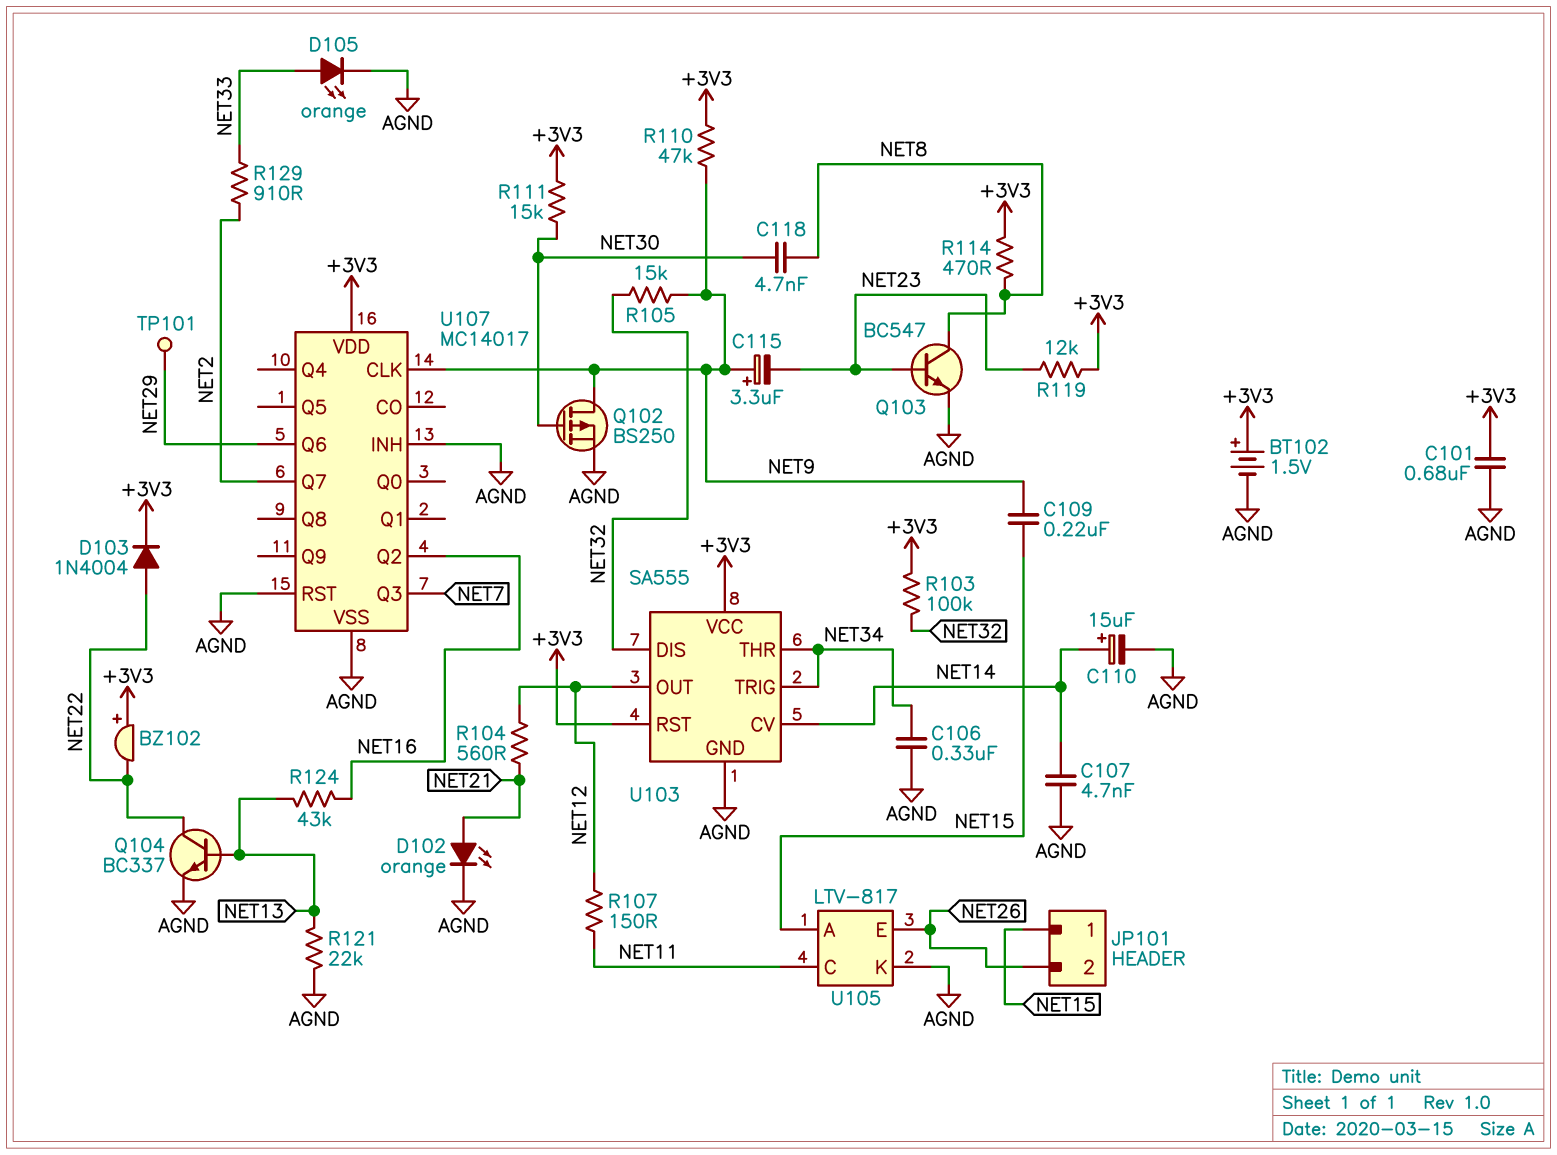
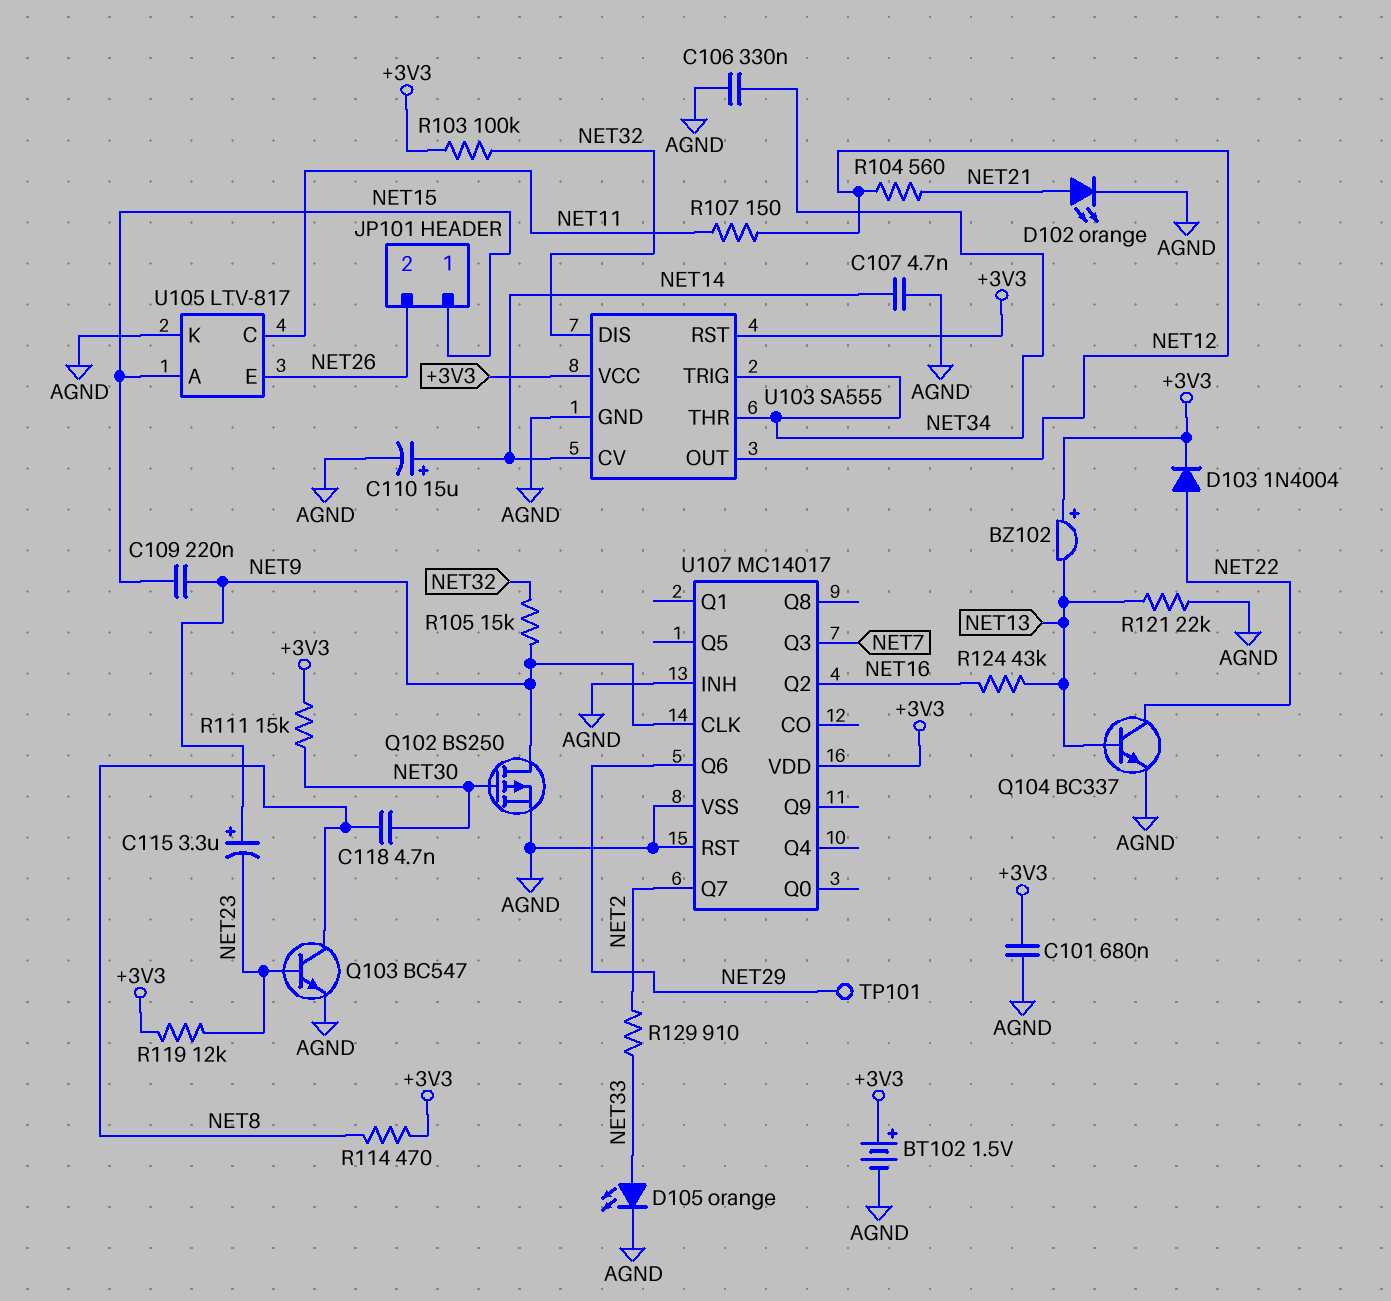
BZ102: buzzer (plus +3V3, minus NET22) -> buzzer (plus +3V3, minus NET13)
R110: 47k (+3V3, NET9) -> none

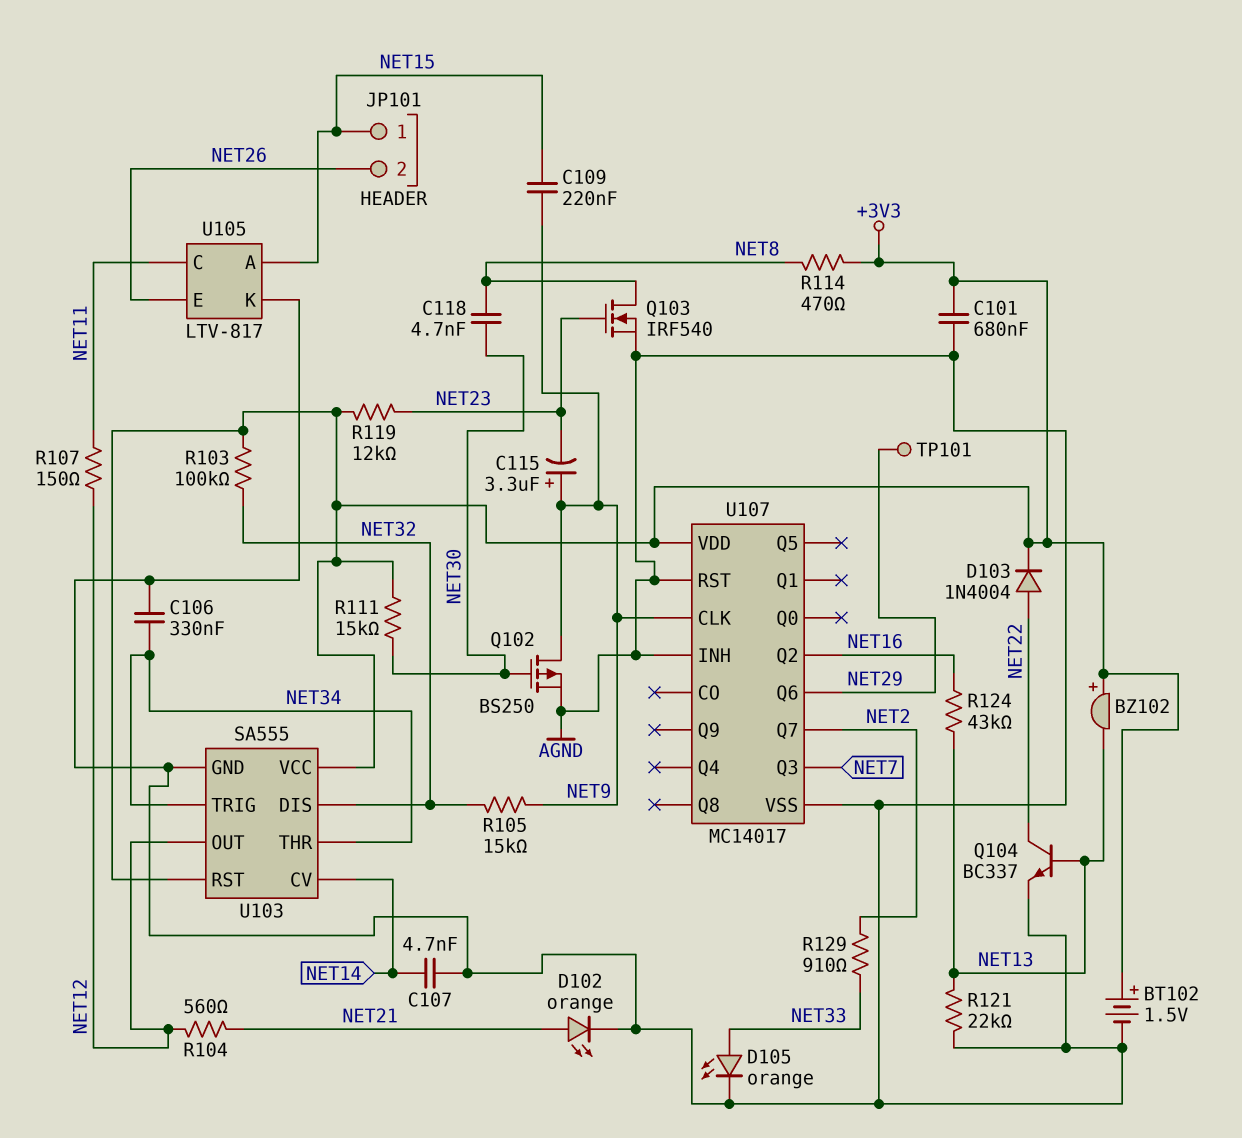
C110: 15uF (plus NET14, minus AGND) -> none
Q103: NPN BC547 (B NET23, C NET8, E AGND) -> NMOS IRF540 (G NET23, D NET8, S AGND)

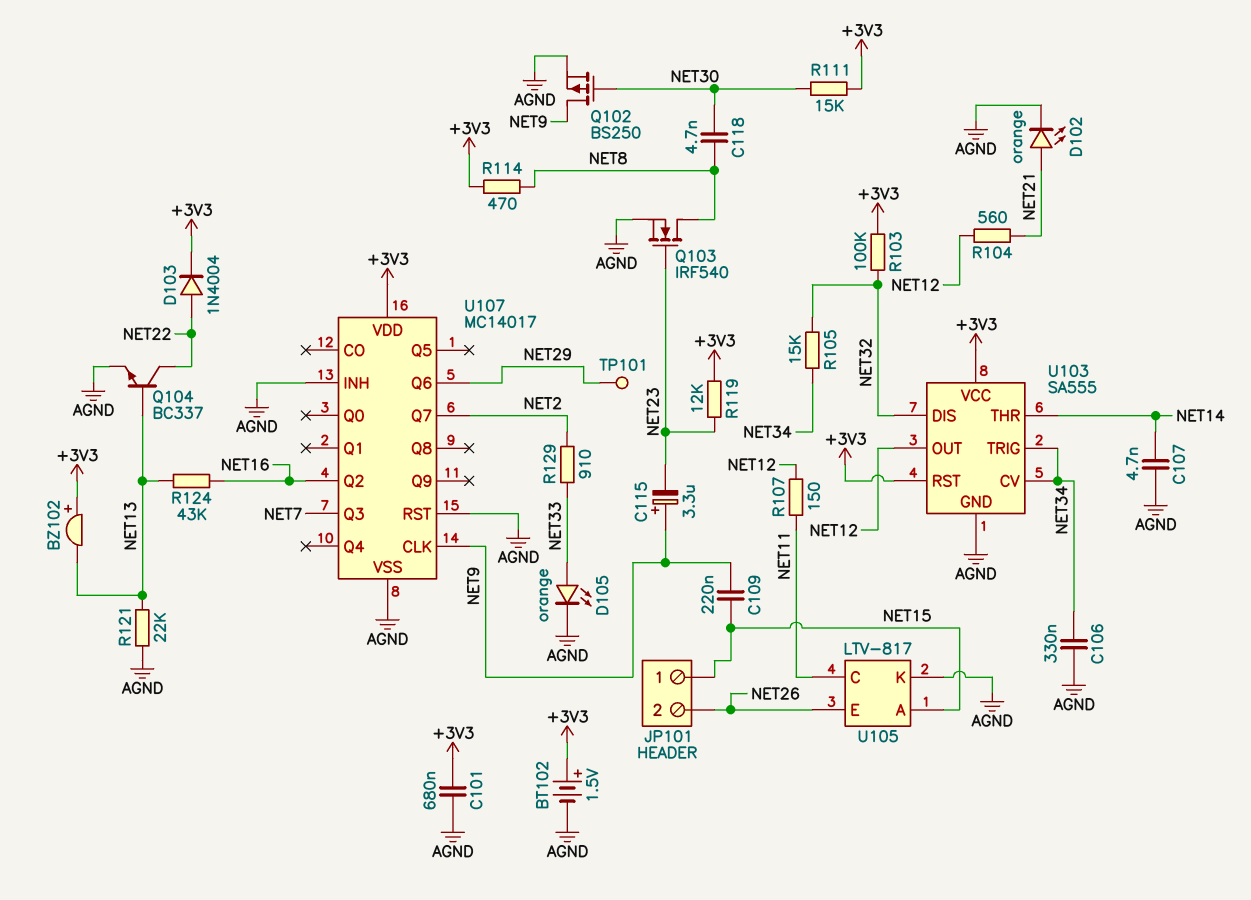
R105: 15k (NET9, NET32) -> 15k (NET32, NET34)
U103 pin CV: NET14 -> NET34
U103 pin THR: NET34 -> NET14

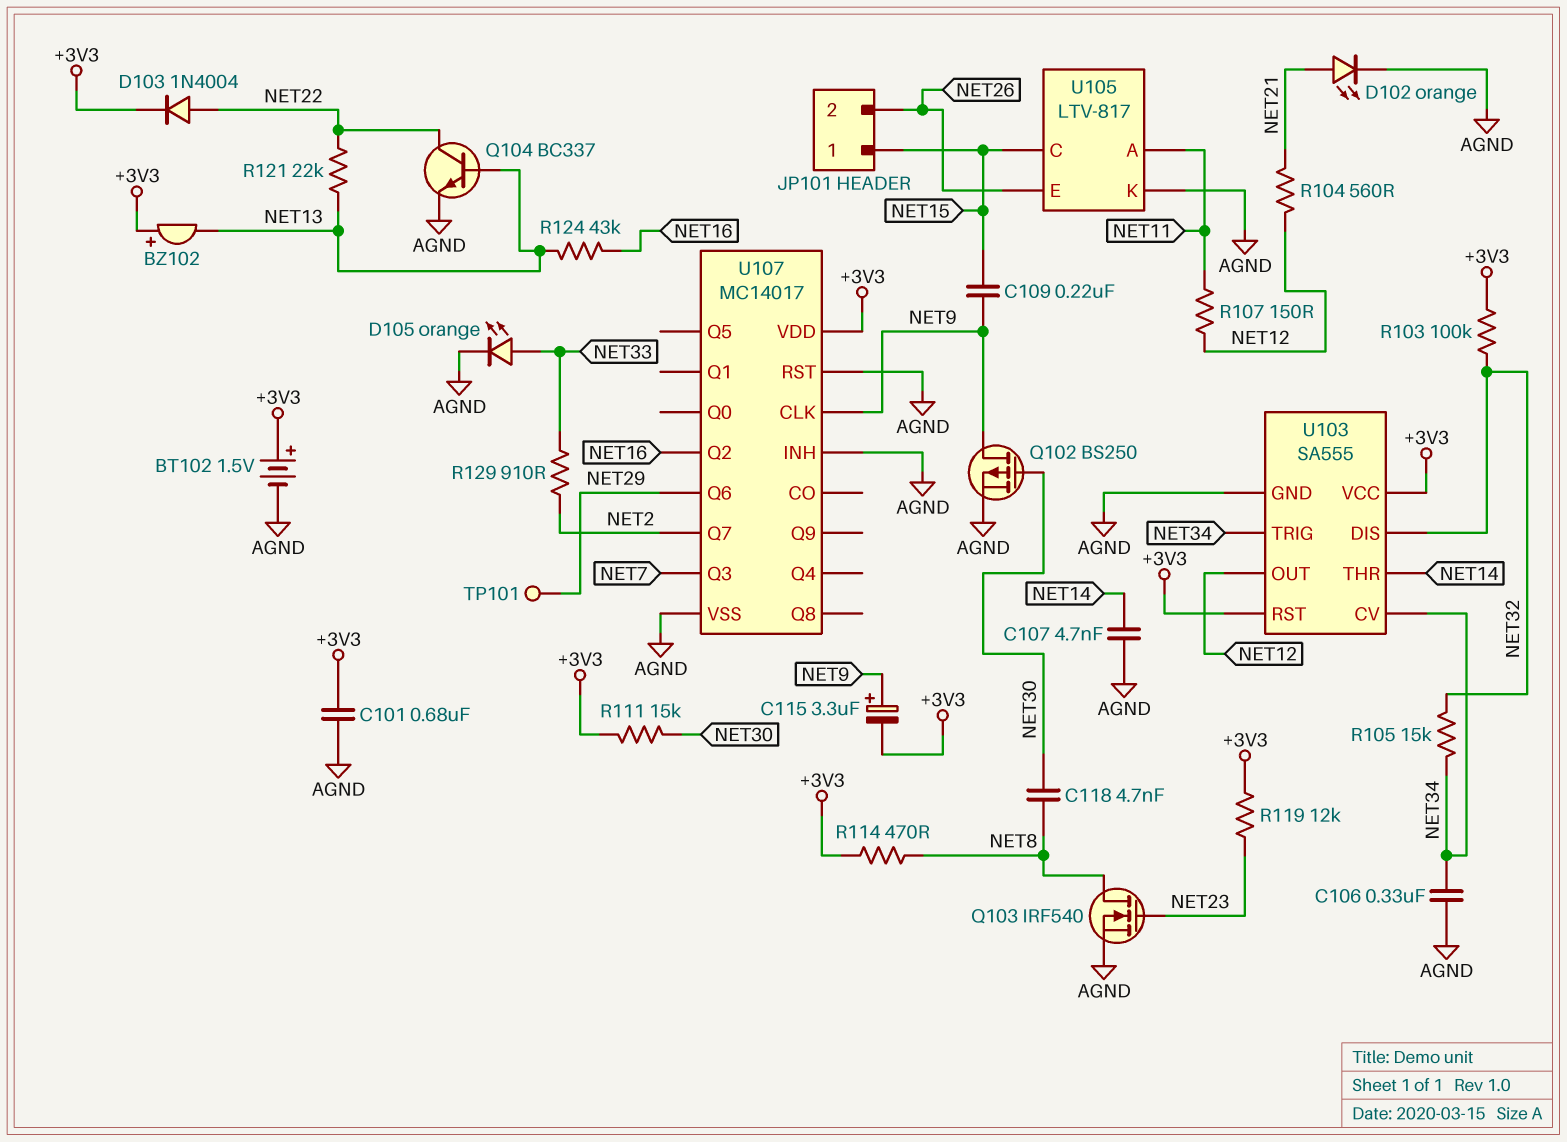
C115: 3.3uF (plus NET9, minus NET23) -> 3.3uF (plus NET9, minus +3V3)
R121: 22k (AGND, NET13) -> 22k (NET13, NET22)
U105 pin A: NET15 -> NET11
U105 pin C: NET11 -> NET15

